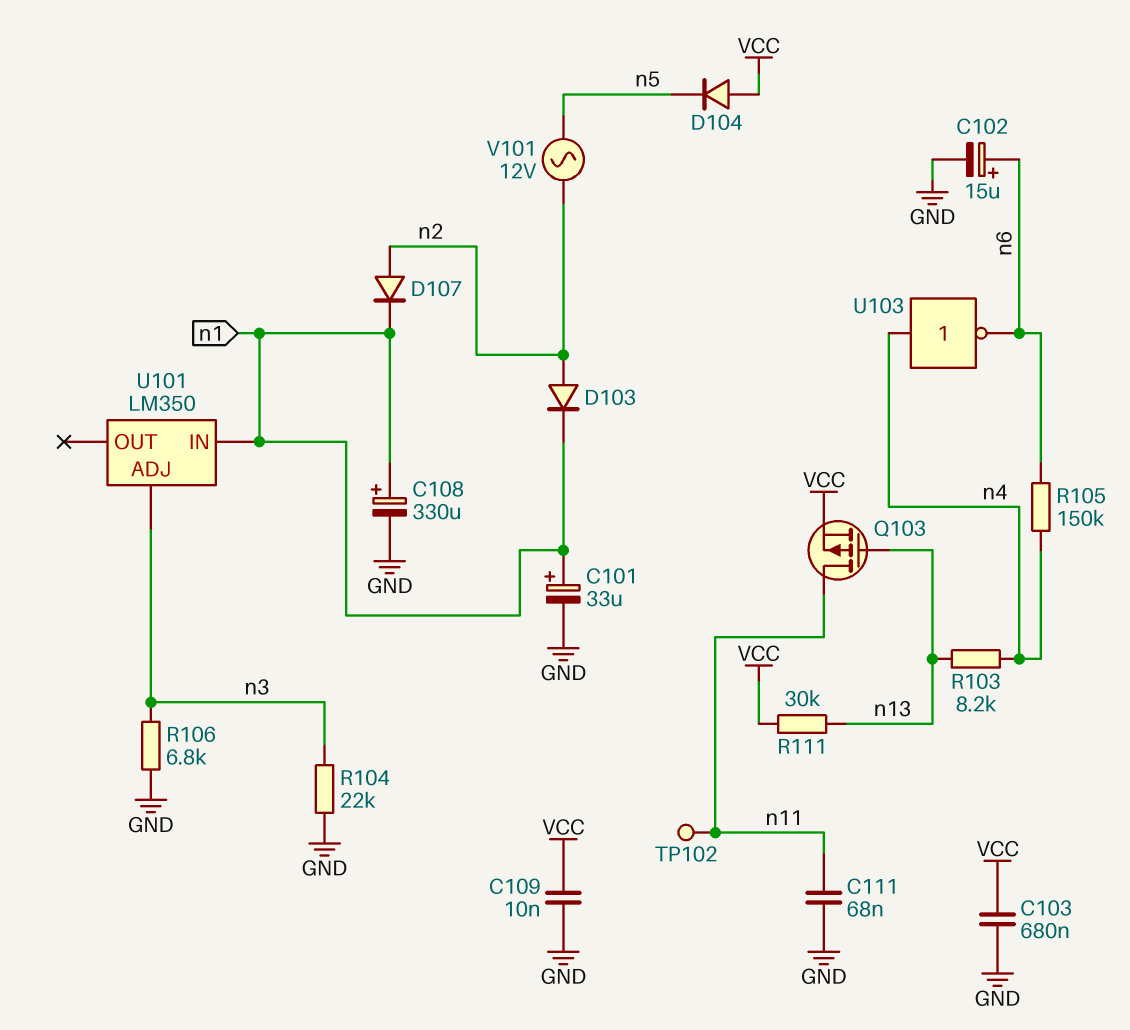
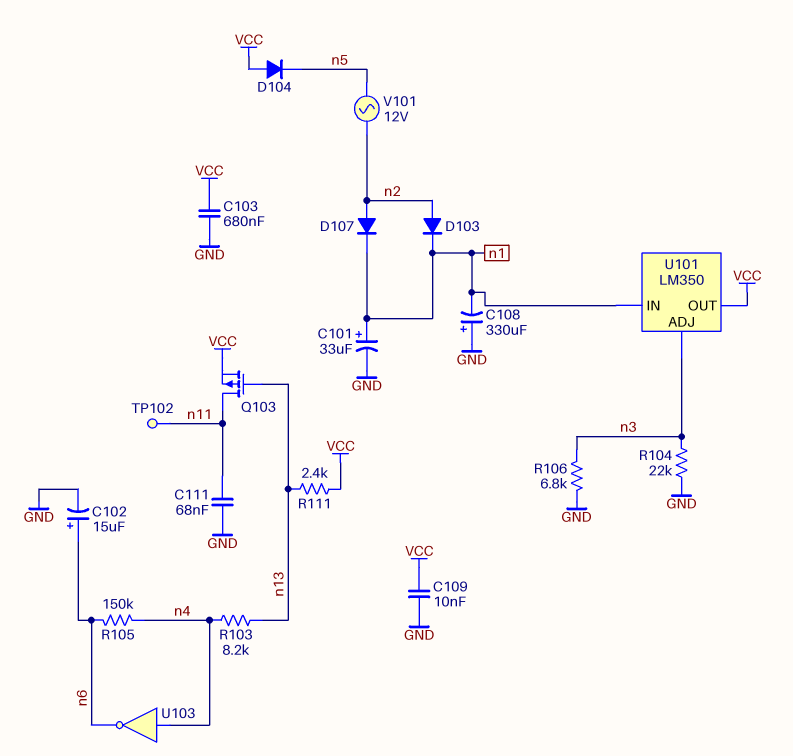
C108: 330uF (plus n1, minus GND) -> 330uF (plus GND, minus n1)
R111: 30k (VCC, n13) -> 2.4k (VCC, n13)
U101 pin OUT: none -> VCC

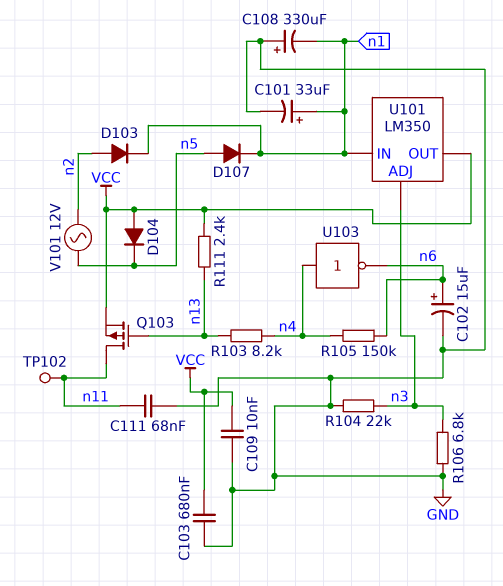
D107: diode (A n2, K n1) -> diode (A n5, K n1)

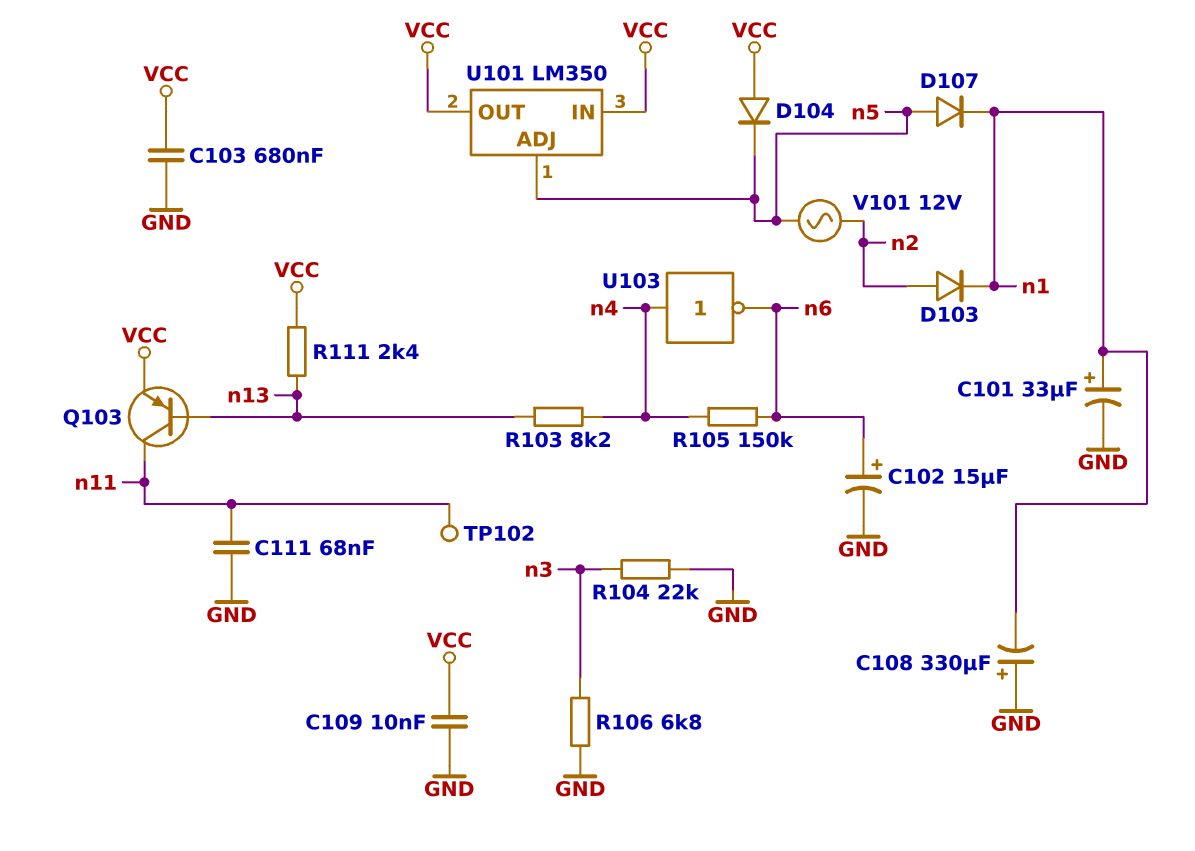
Q103: PMOS (G n13, D n11, S VCC) -> PNP (B n13, C n11, E VCC)
U101 pin ADJ: n3 -> n5
U101 pin IN: n1 -> VCC

